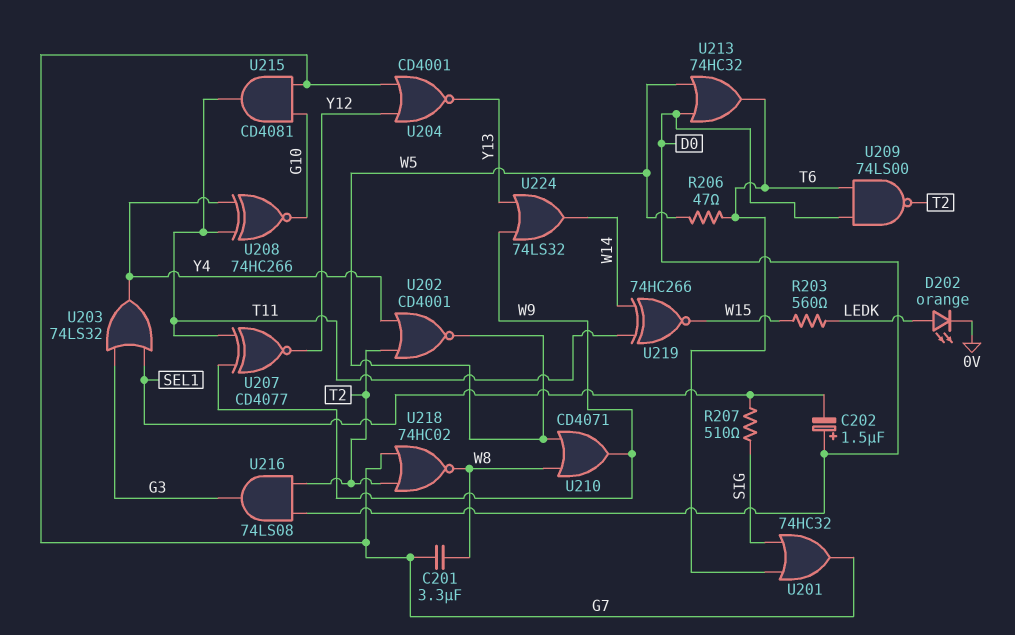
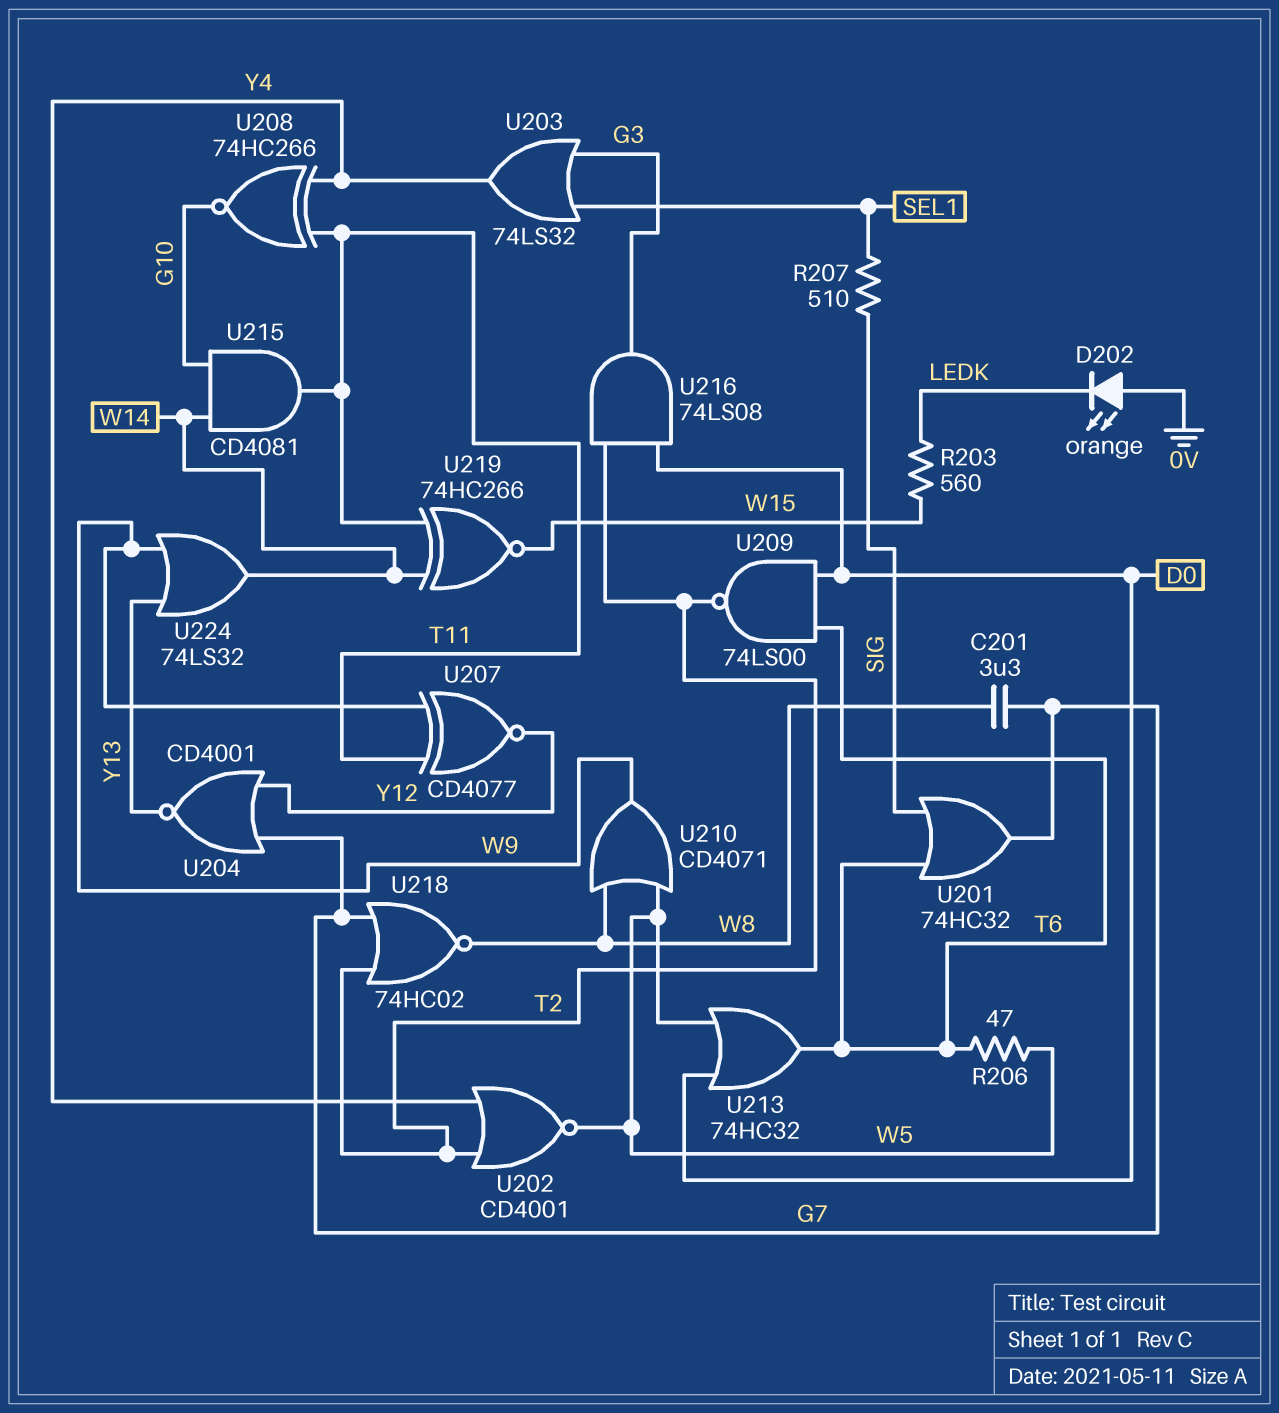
C202: 1.5uF (plus D0, minus SEL1) -> none
D202: LED orange (A LEDK, K 0V) -> LED orange (A 0V, K LEDK)
U215: AND CD4081 (in G7, in G10, out T11) -> AND CD4081 (in G10, in W14, out T11)

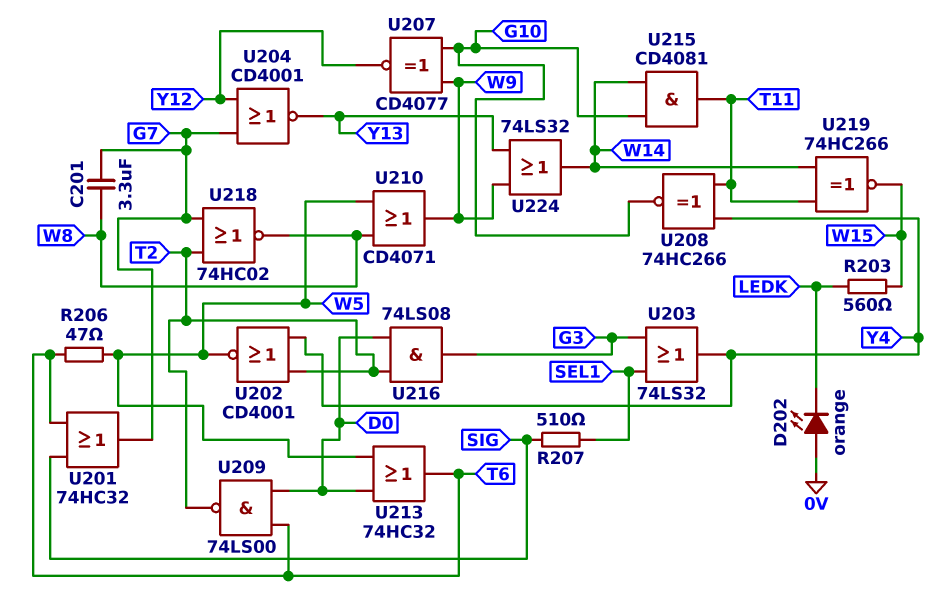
U207: XNOR CD4077 (in T11, in W9, out Y12) -> XNOR CD4077 (in G10, in W9, out Y12)

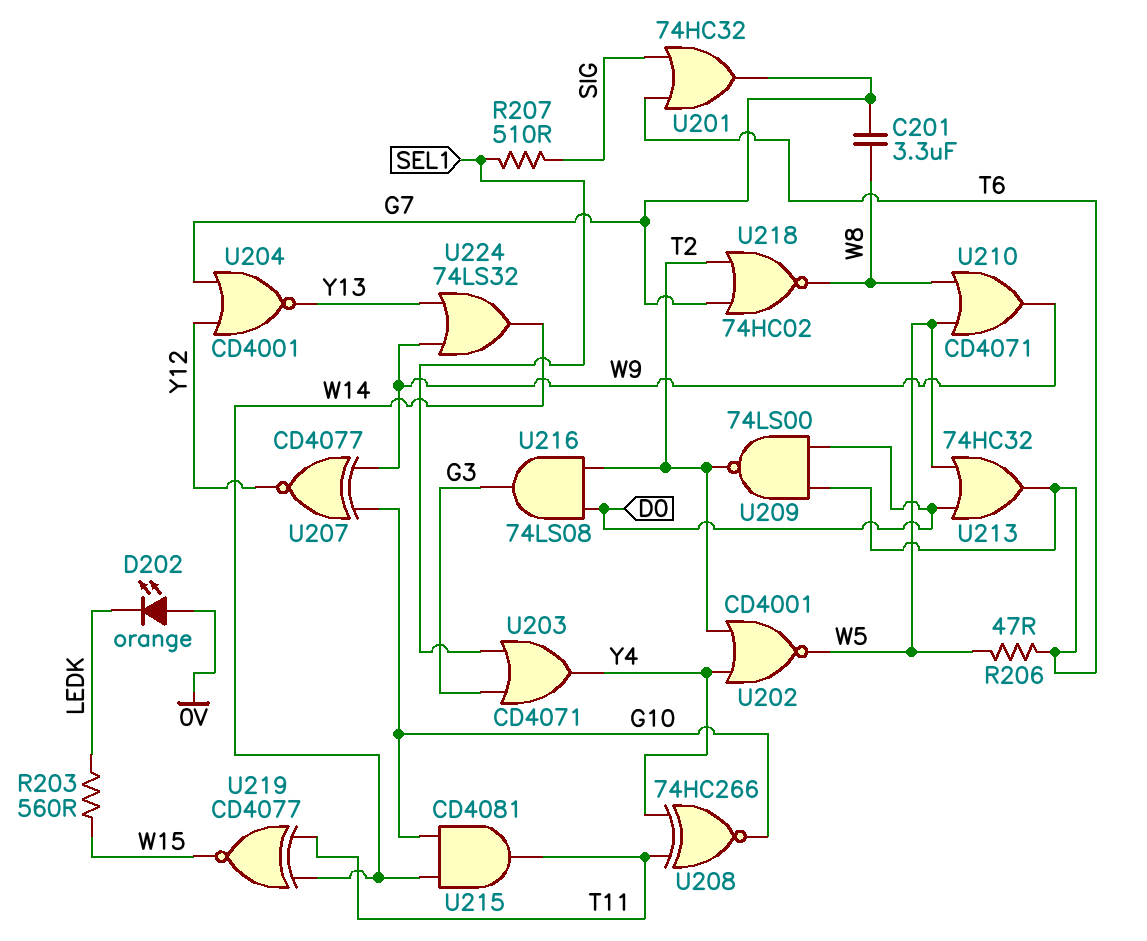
U203: OR 74LS32 (in G3, in SEL1, out Y4) -> OR CD4071 (in G3, in SEL1, out Y4)
U219: XNOR 74HC266 (in T11, in W14, out W15) -> XNOR CD4077 (in T11, in W14, out W15)

